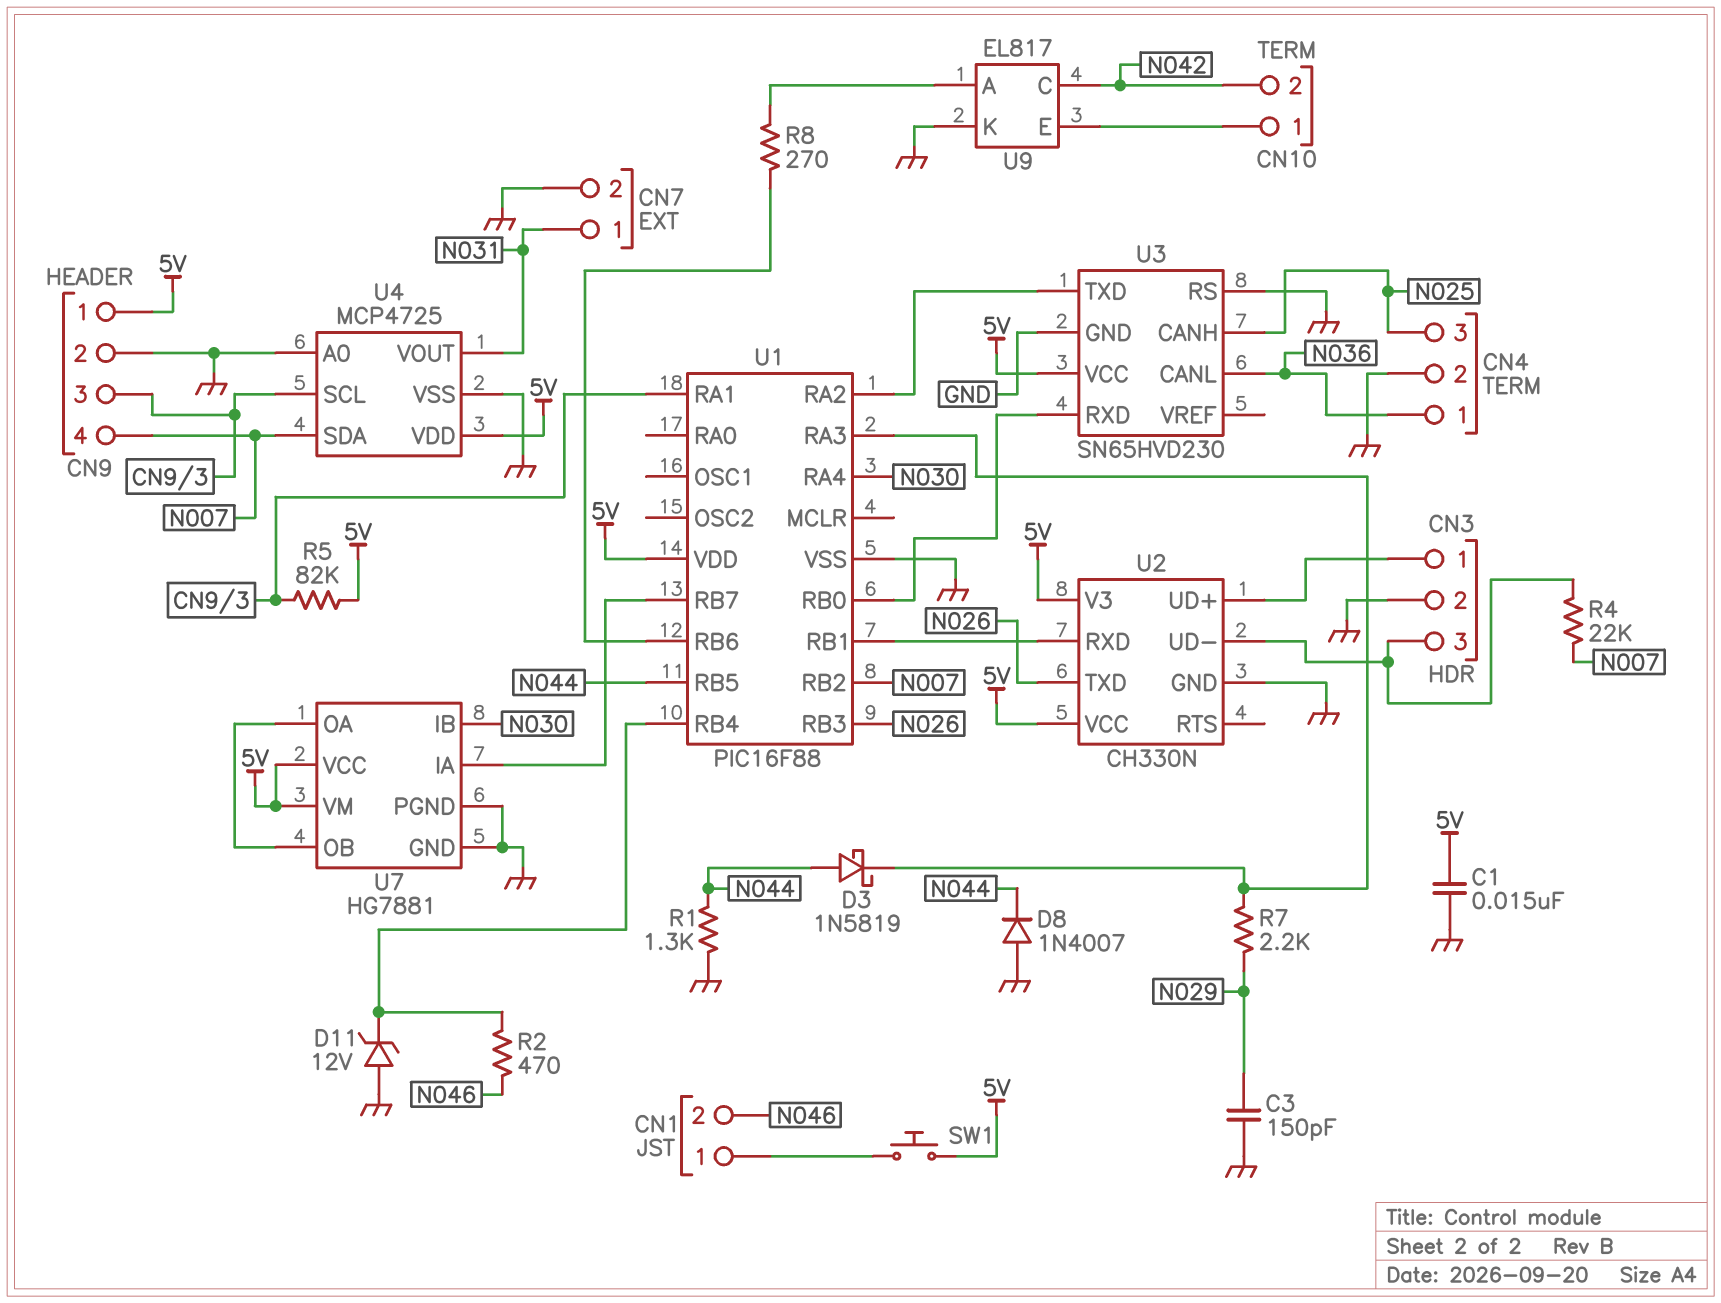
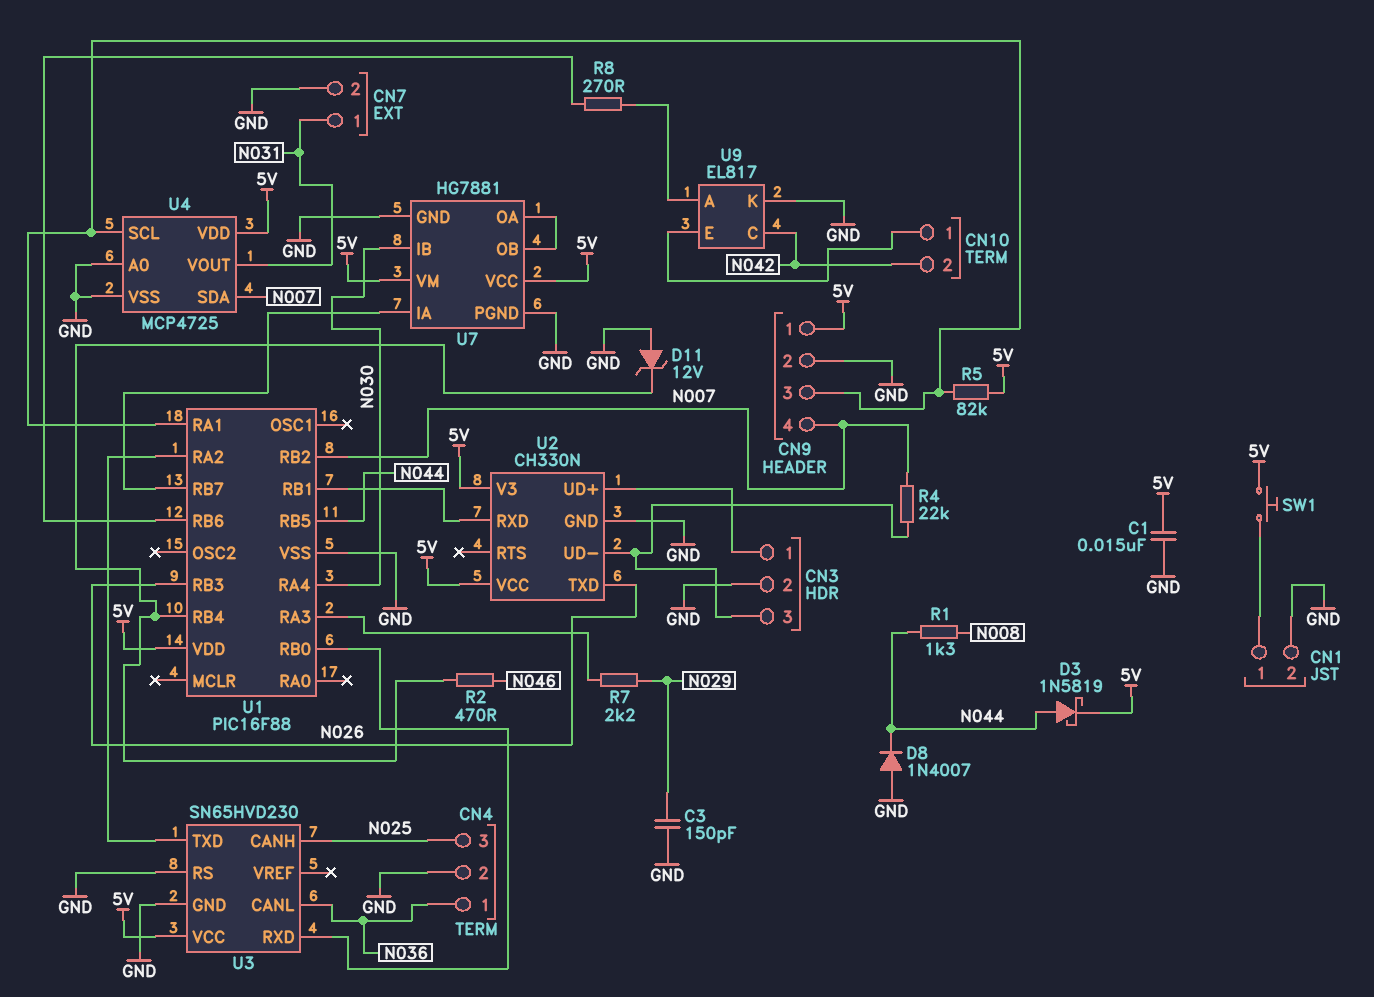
CN1 pin 2: N046 -> GND
D3: schottky 1N5819 (A N044, K U1/RA3) -> schottky 1N5819 (A N044, K 5V)
R1: 1.3k (GND, N044) -> 1.3k (N008, N044)

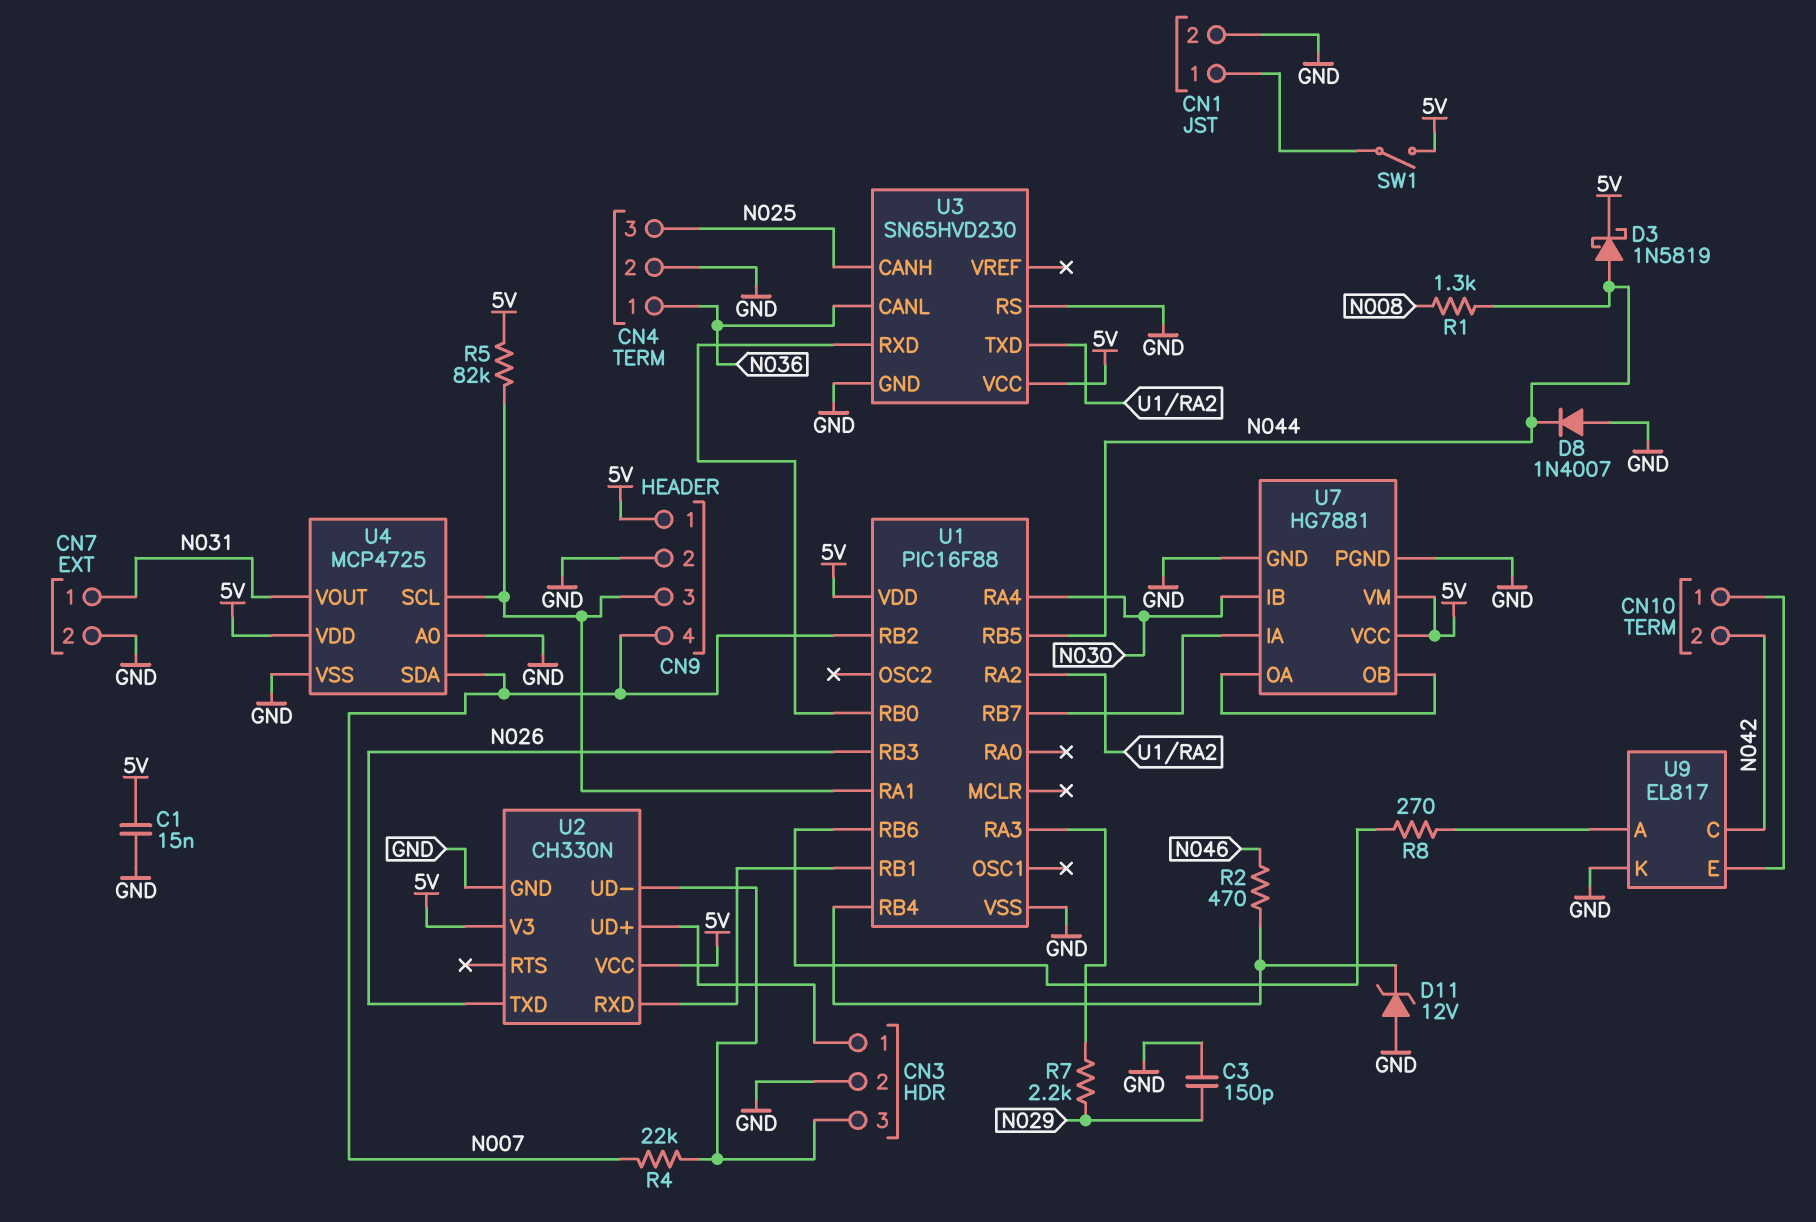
SW1: button (5V, CN1/1) -> switch (5V, CN1/1)

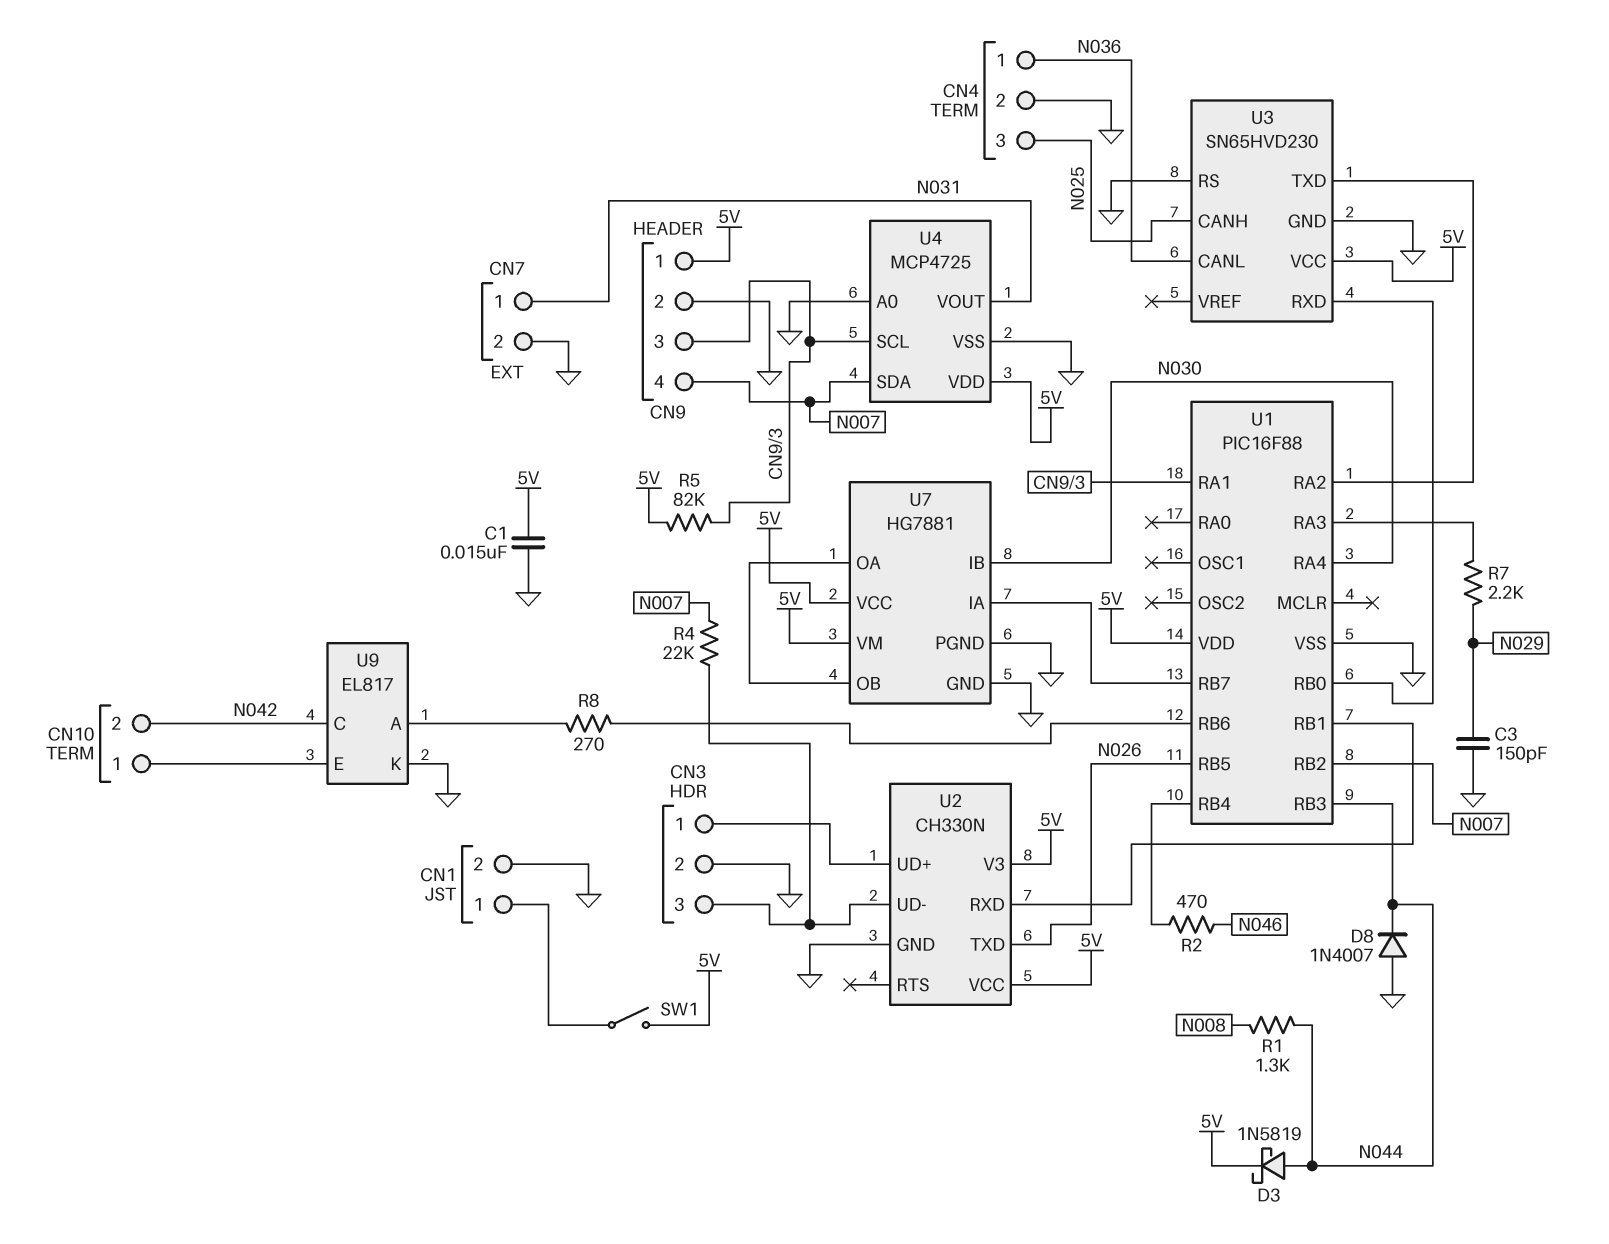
D11: zener 12V (A GND, K U1/RB4) -> none
U1 pin RB3: N026 -> N044
U1 pin RB5: N044 -> N026

